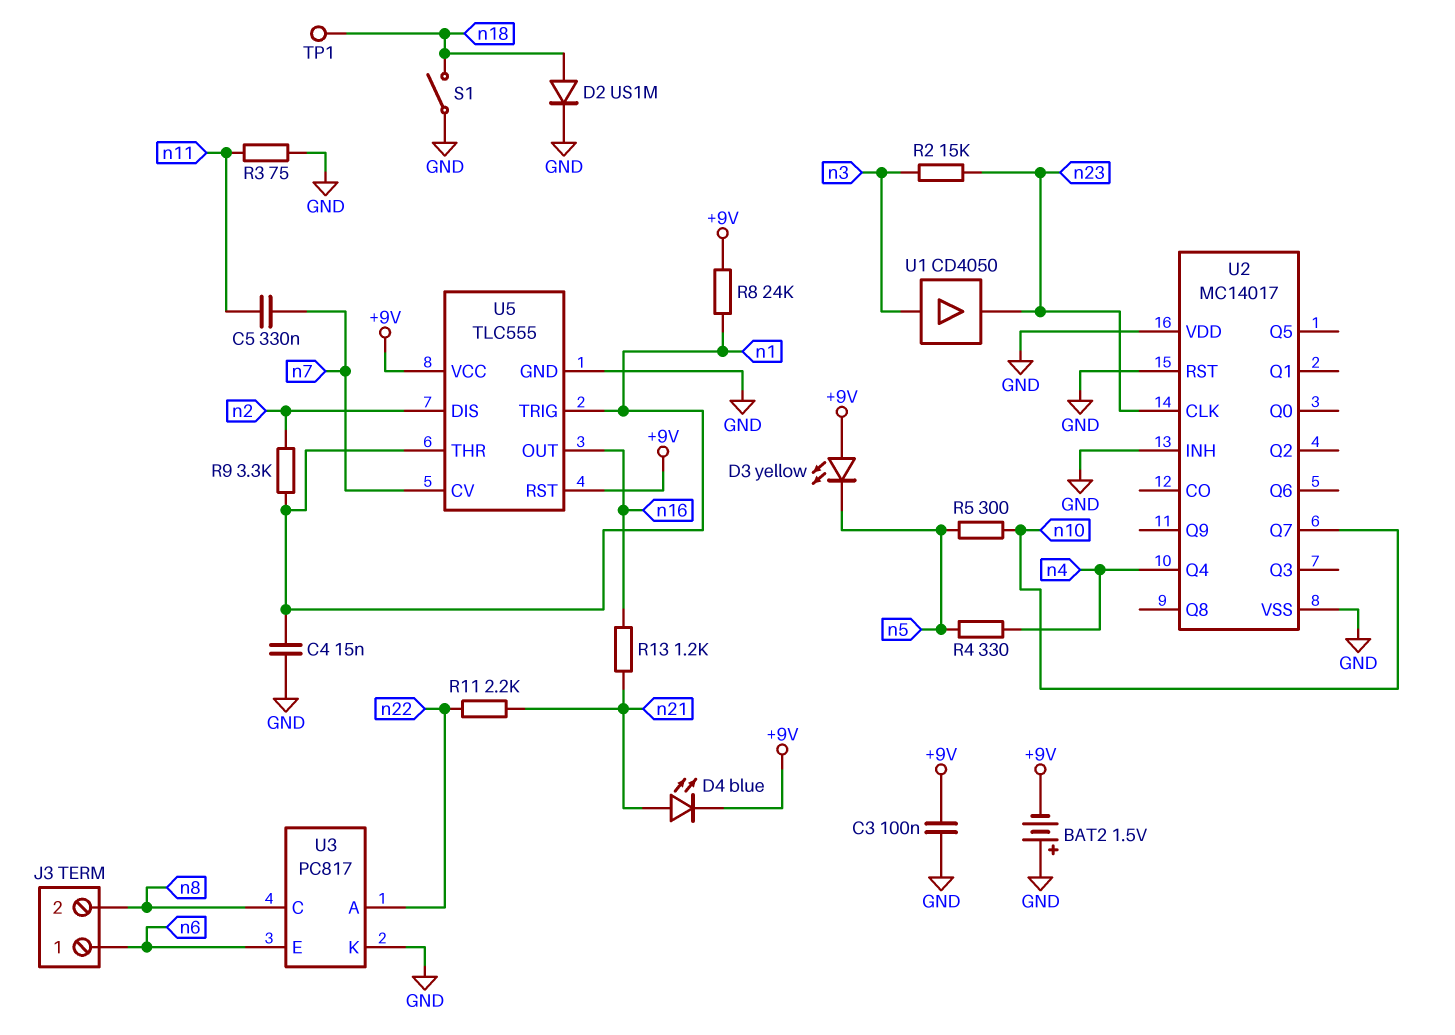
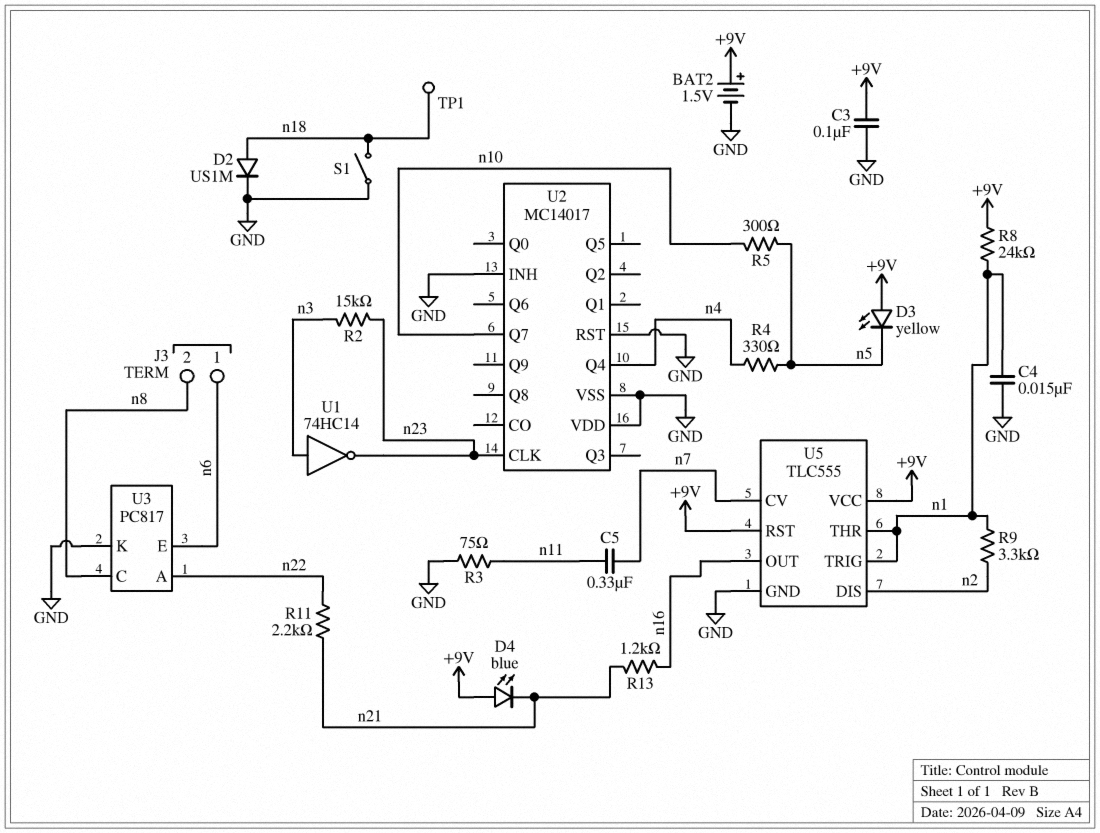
BAT2: 1.5V (plus GND, minus +9V) -> 1.5V (plus +9V, minus GND)
D4: LED blue (A n21, K +9V) -> LED blue (A +9V, K n21)
U1: buffer CD4050 (in n3, out n23) -> NOT 74HC14 (in n3, out n23)

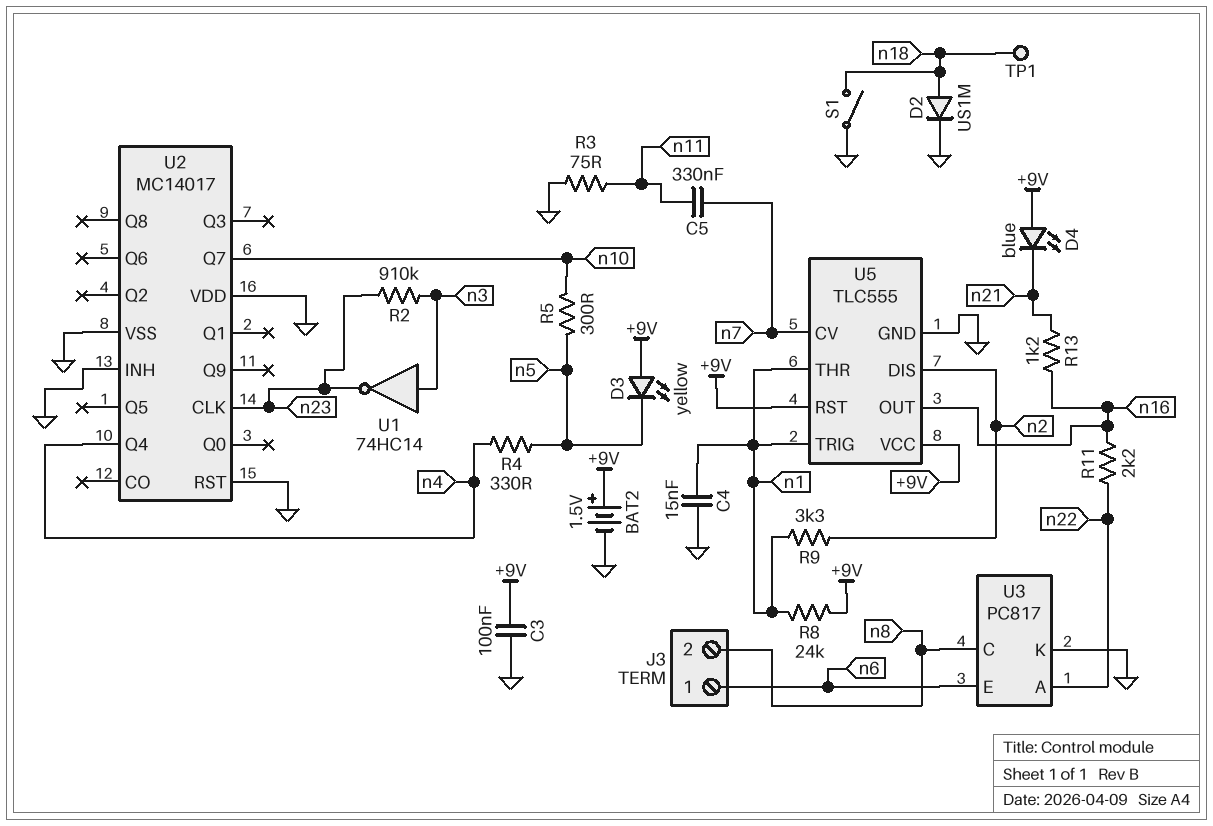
R2: 15k (n3, n23) -> 910k (n3, n23)
R11: 2.2k (n21, n22) -> 2.2k (n16, n22)

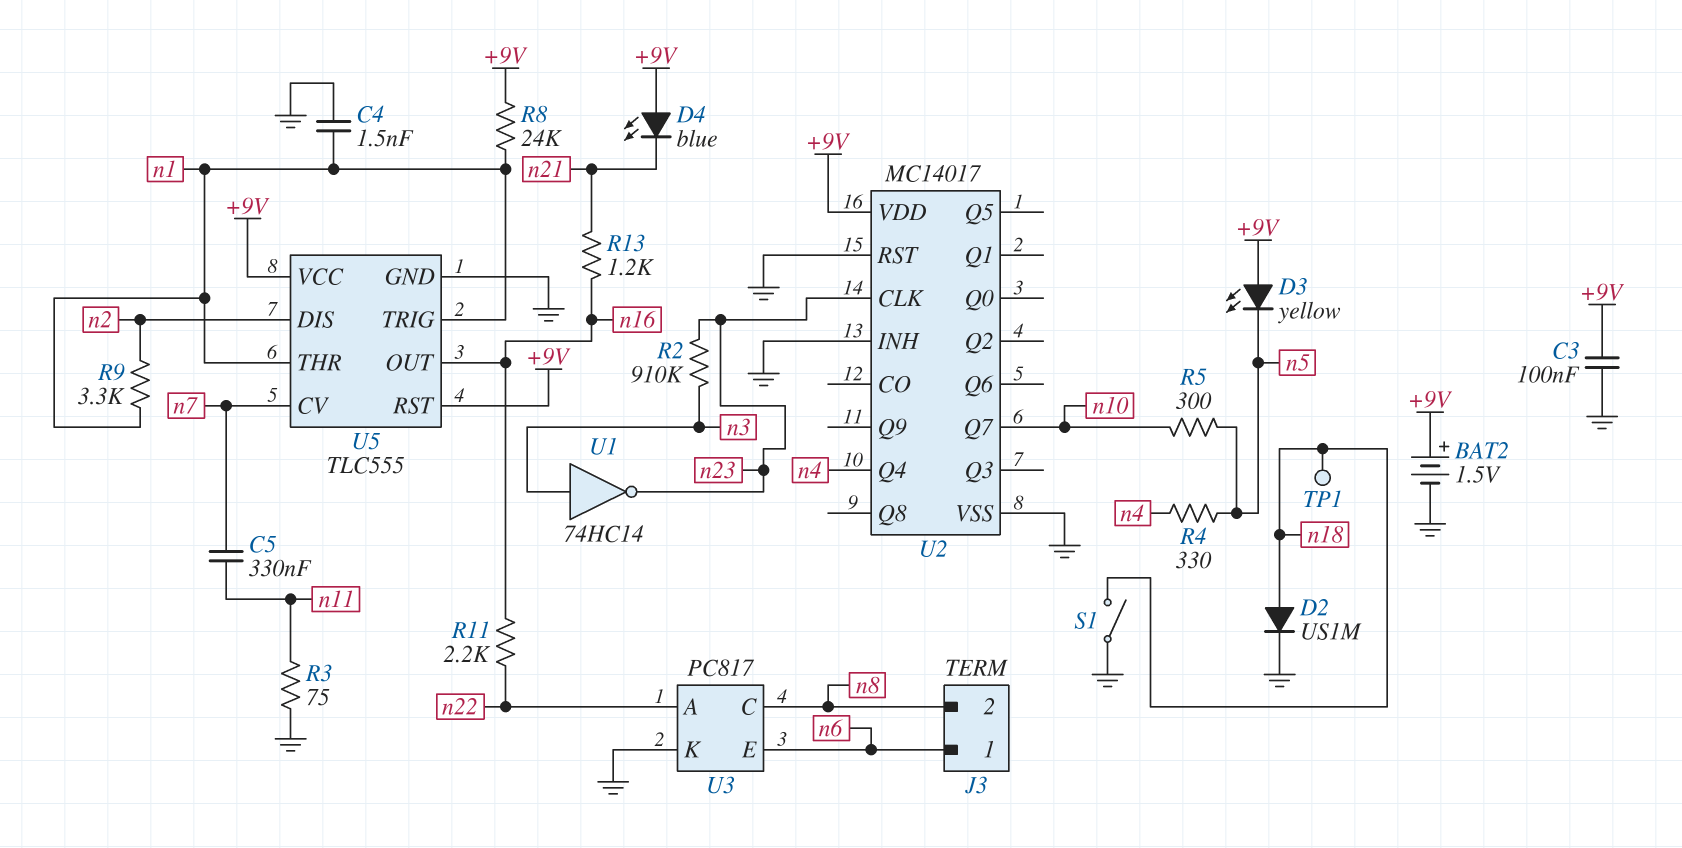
C4: 15nF (GND, n1) -> 1.5nF (GND, n1)
U2 pin VDD: GND -> +9V

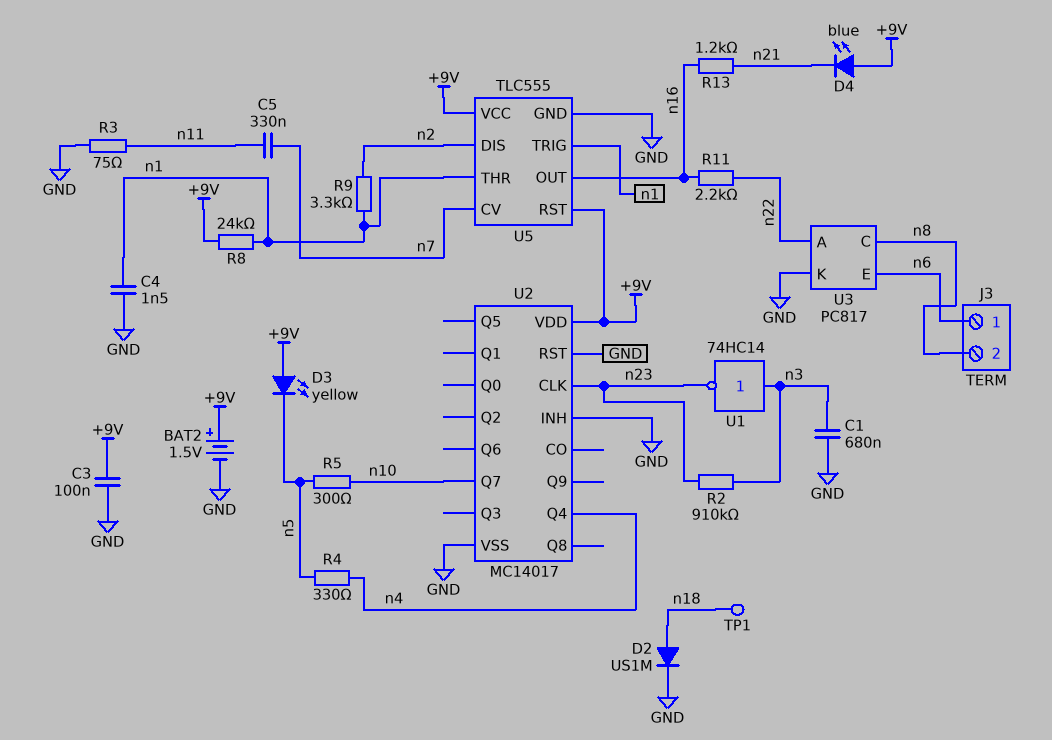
C1: none -> 680nF (GND, n3)
S1: switch (GND, n18) -> none

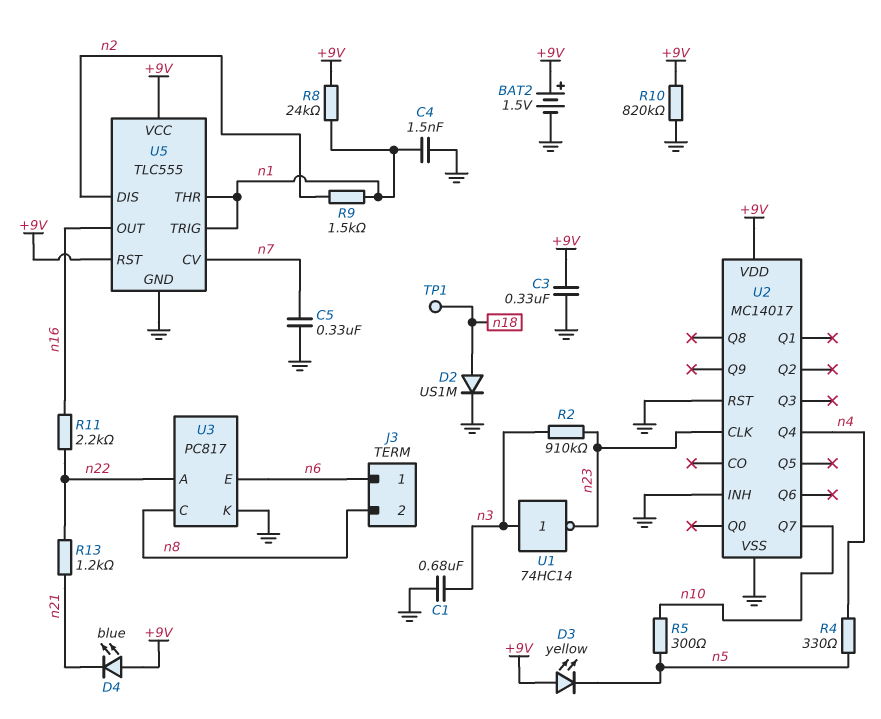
C3: 100nF (+9V, GND) -> 330nF (+9V, GND)
C5: 330nF (n7, n11) -> 330nF (GND, n7)
R3: 75 (GND, n11) -> none
R9: 3.3k (n1, n2) -> 1.5k (n1, n2)
R10: none -> 820k (+9V, GND)
R13: 1.2k (n16, n21) -> 1.2k (n21, n22)

